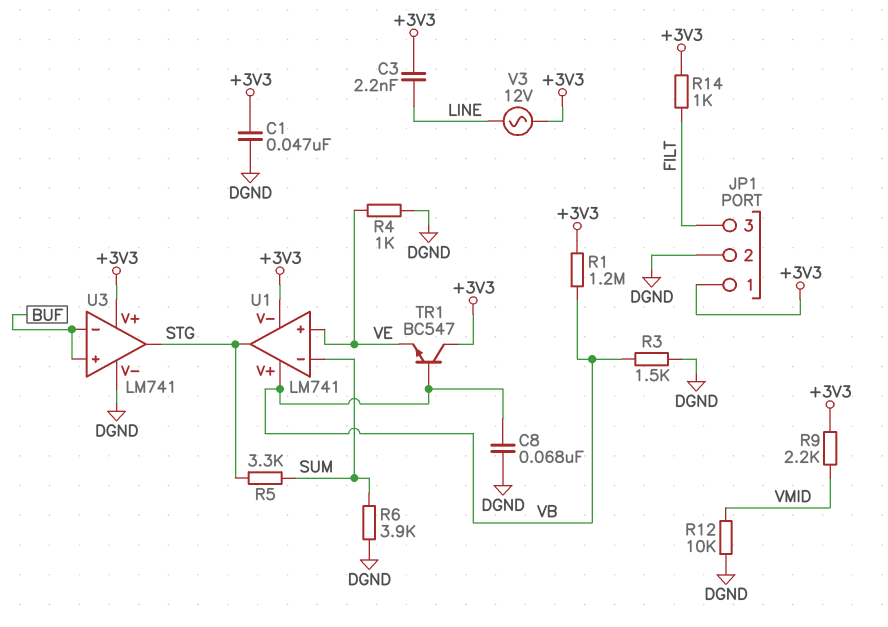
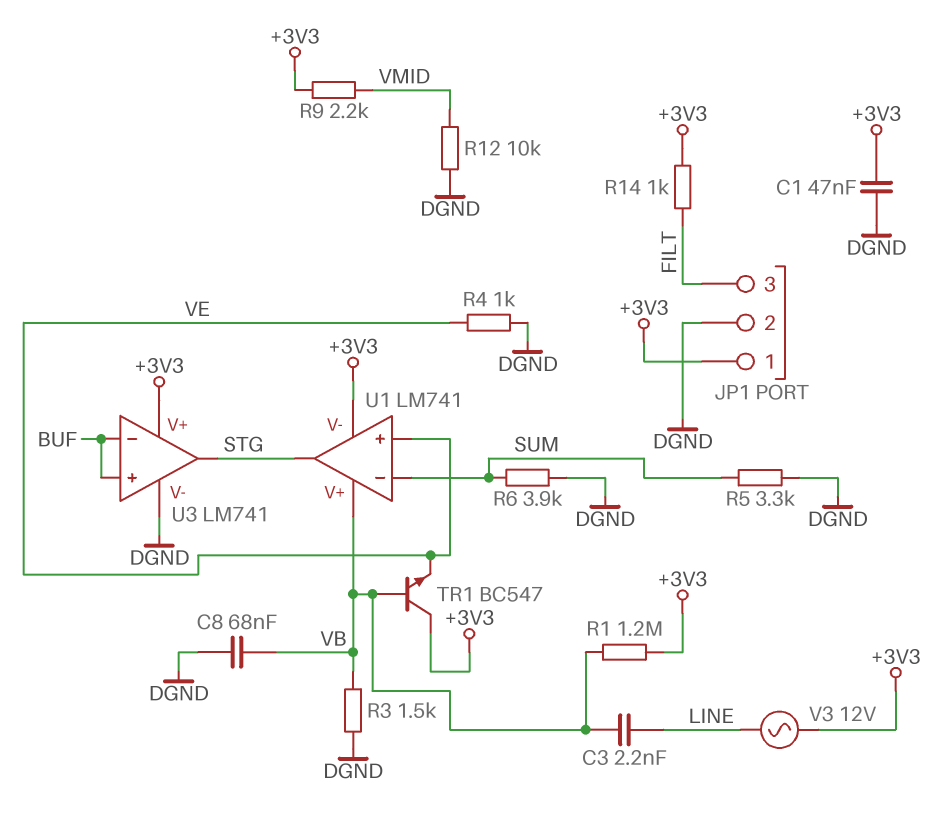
C3: 2.2nF (+3V3, LINE) -> 2.2nF (LINE, VB)
R5: 3.3k (STG, SUM) -> 3.3k (DGND, SUM)

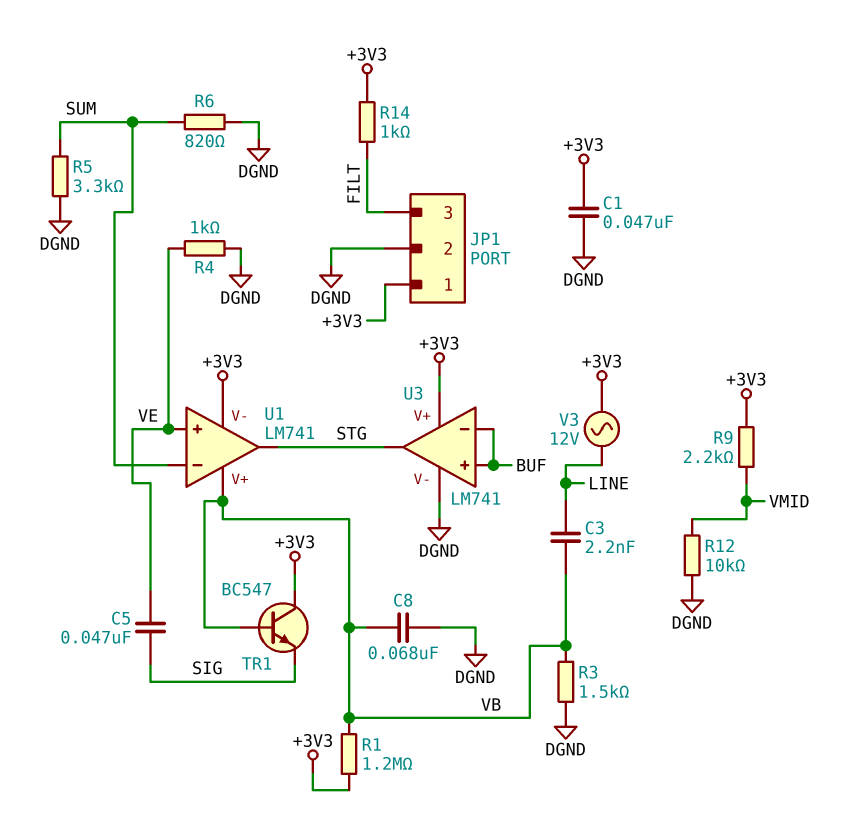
C5: none -> 47nF (SIG, VE)
R6: 3.9k (DGND, SUM) -> 820 (DGND, SUM)
TR1: NPN BC547 (B VB, C +3V3, E VE) -> NPN BC547 (B VB, C +3V3, E SIG)

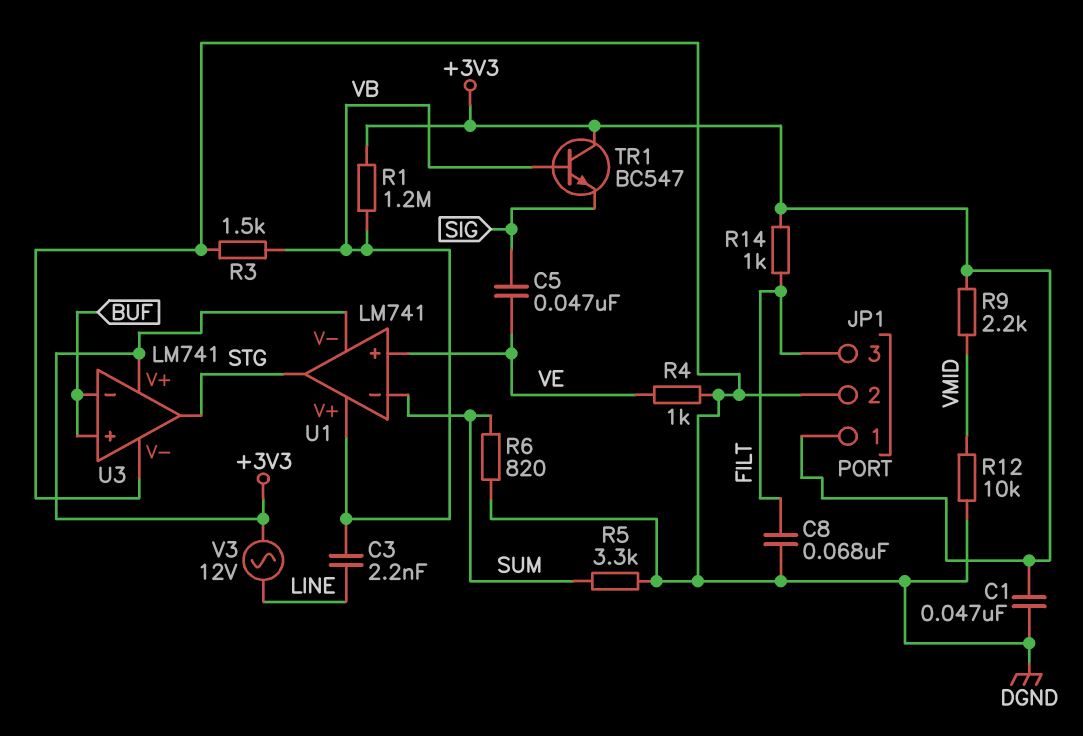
C8: 68nF (DGND, VB) -> 68nF (DGND, FILT)

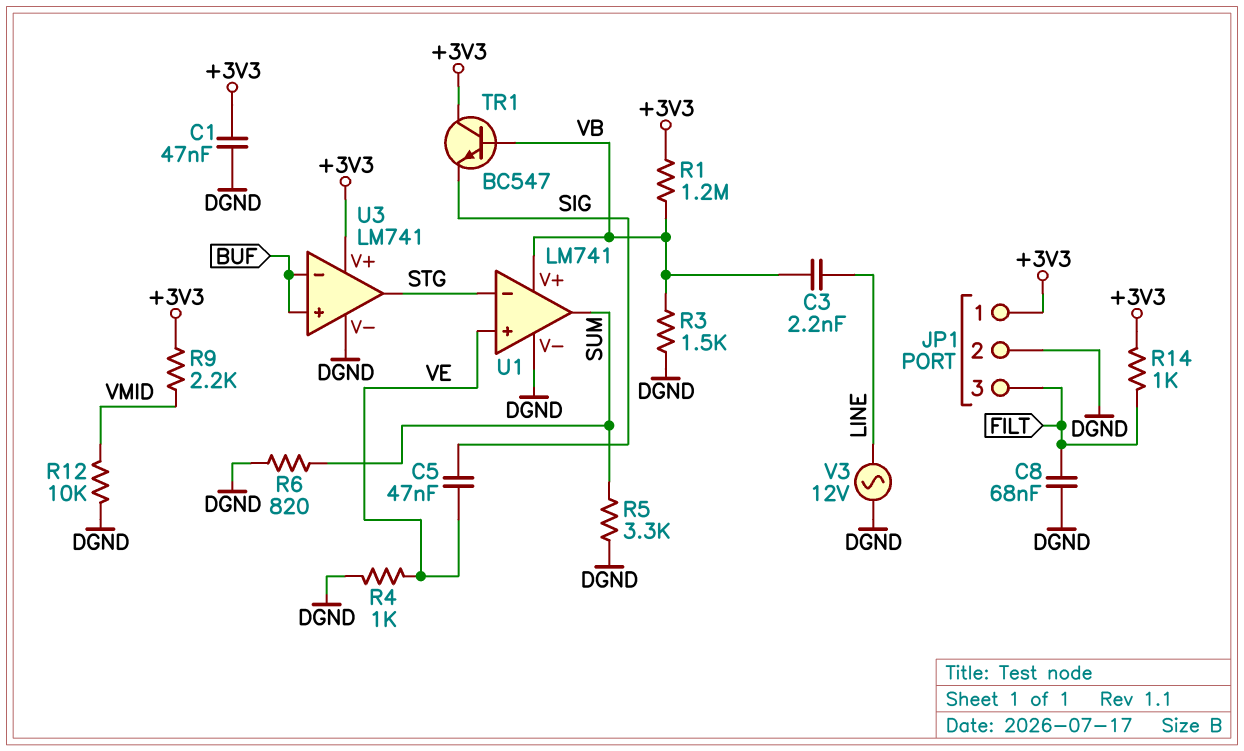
U1 pin V-: +3V3 -> DGND
U1 pin in-: SUM -> STG
U1 pin out: STG -> SUM
V3: AC 12V (+3V3, LINE) -> AC 12V (DGND, LINE)

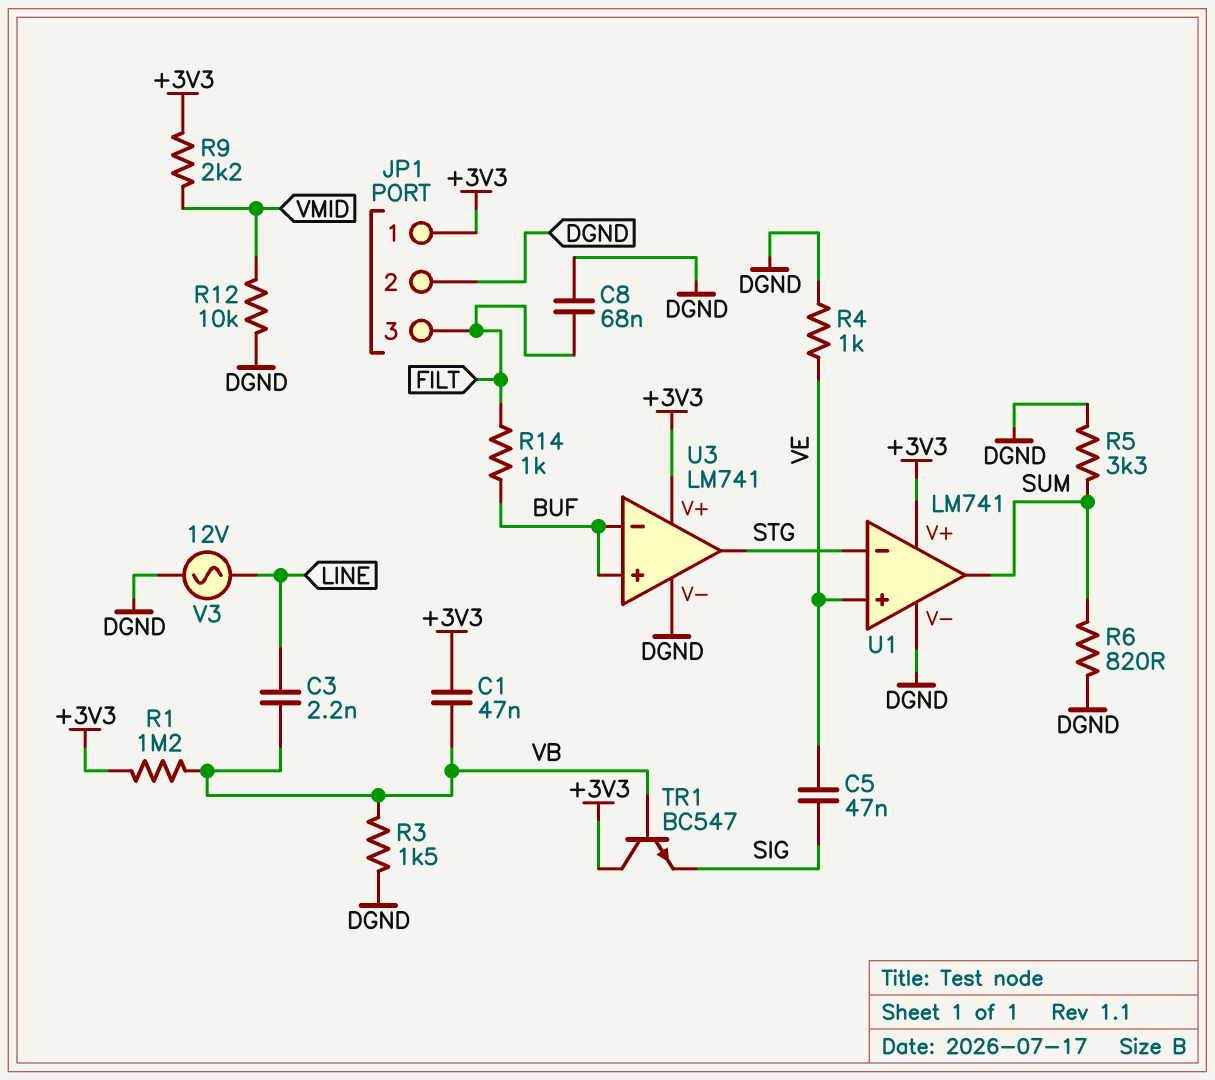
C1: 47nF (+3V3, DGND) -> 47nF (+3V3, VB)
R14: 1k (+3V3, FILT) -> 1k (BUF, FILT)
U1 pin V+: VB -> +3V3

